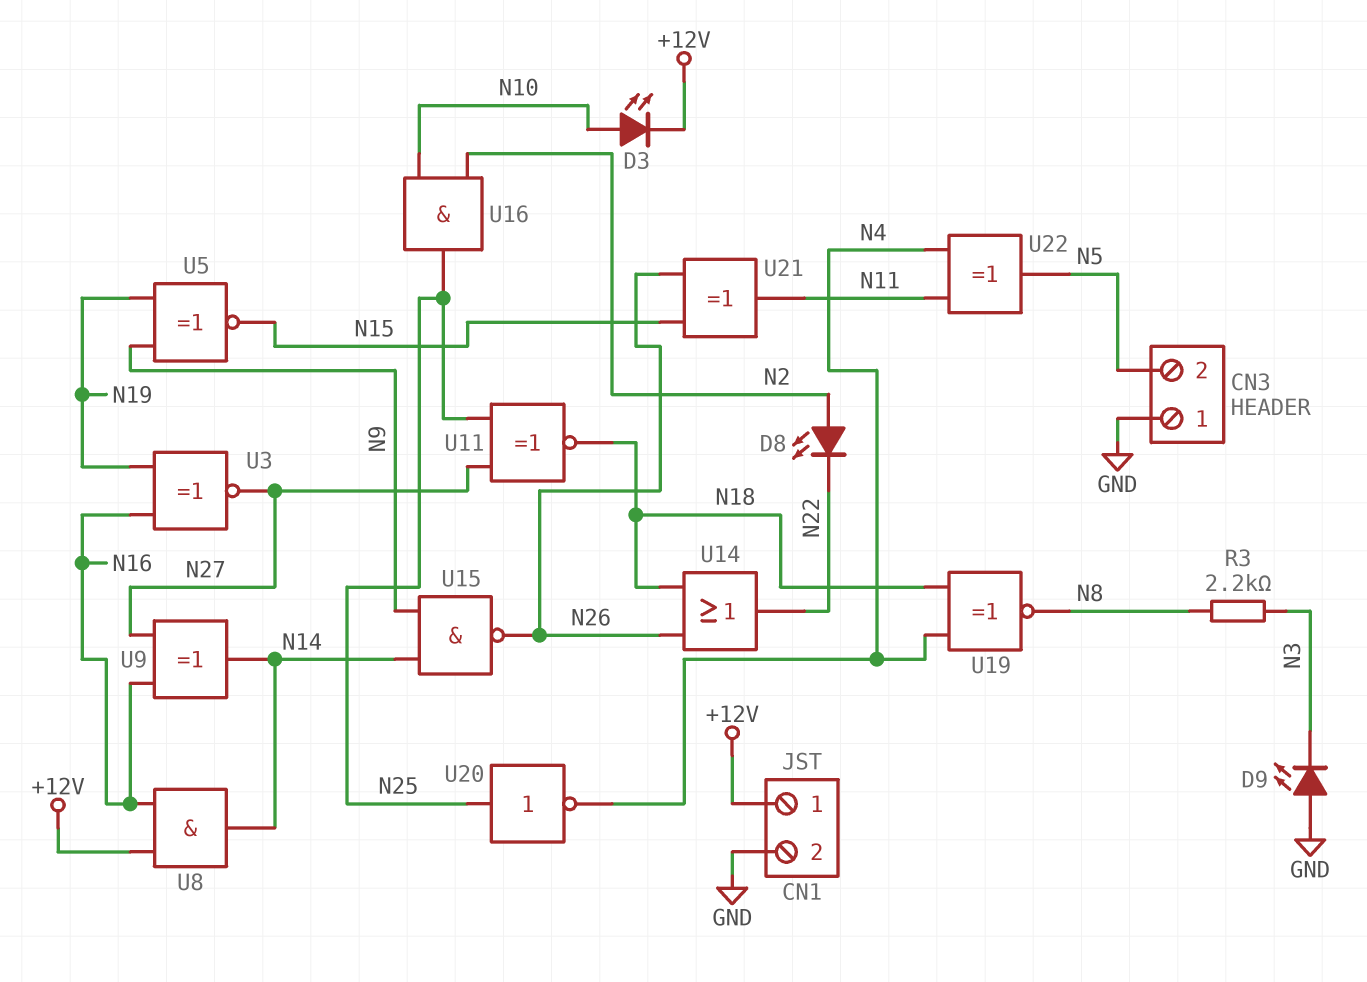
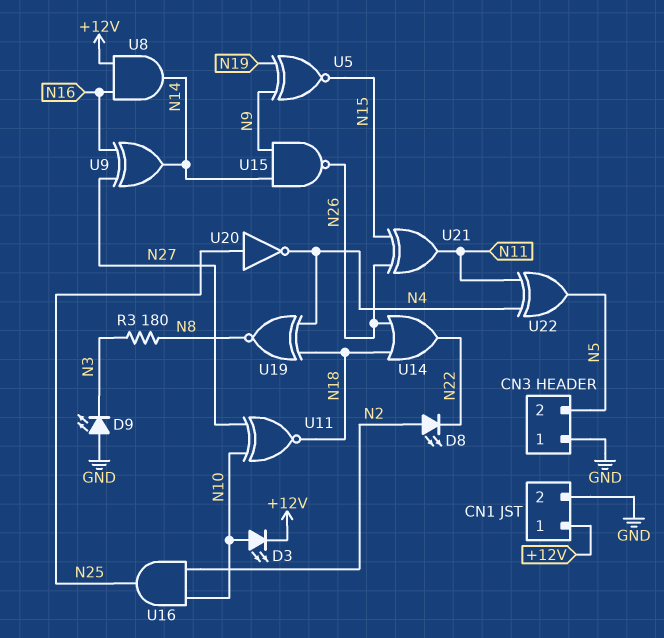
R3: 2.2k (N3, N8) -> 180 (N3, N8)
U3: XNOR (in N16, in N19, out N27) -> none
U11: XNOR (in N25, in N27, out N18) -> XNOR (in N10, in N27, out N18)

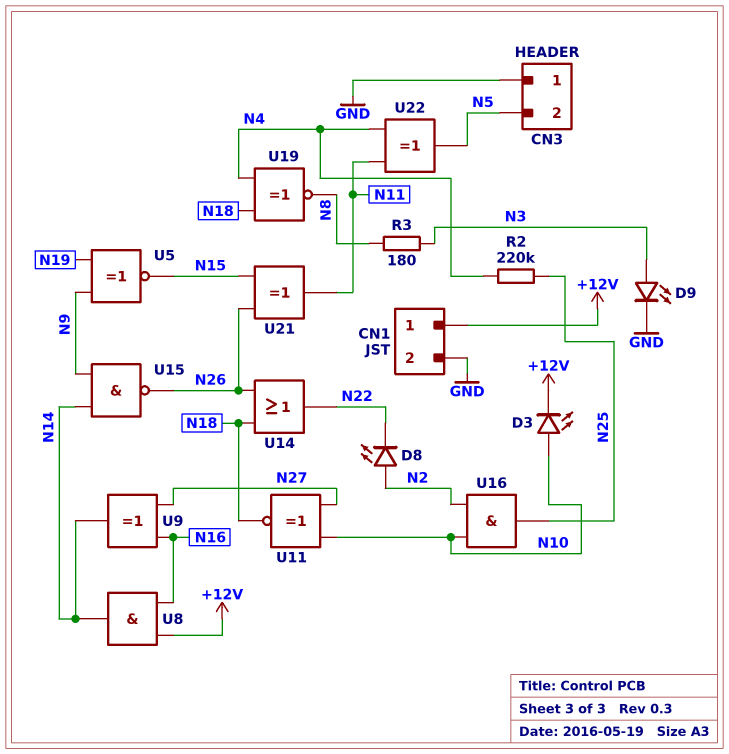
D9: LED (A GND, K N3) -> LED (A N3, K GND)
R2: none -> 220k (N4, N25)
U20: NOT (in N25, out N4) -> none

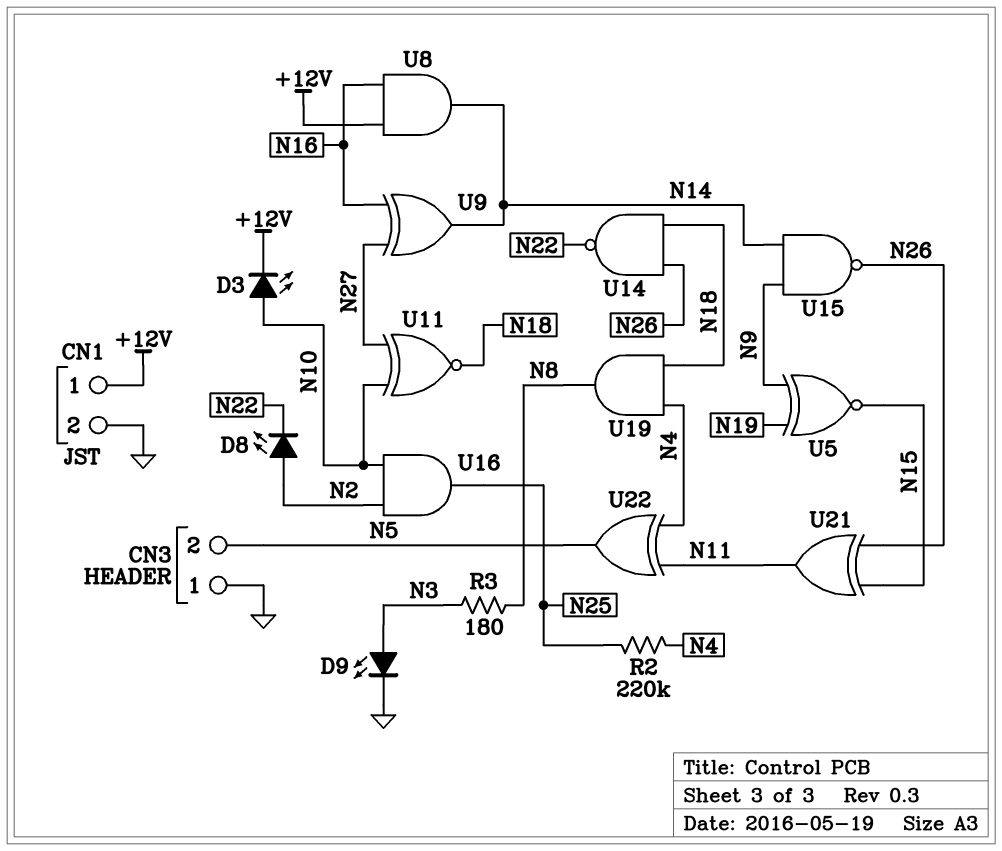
U14: OR (in N18, in N26, out N22) -> NAND (in N18, in N26, out N22)
U19: XNOR (in N4, in N18, out N8) -> AND (in N4, in N18, out N8)

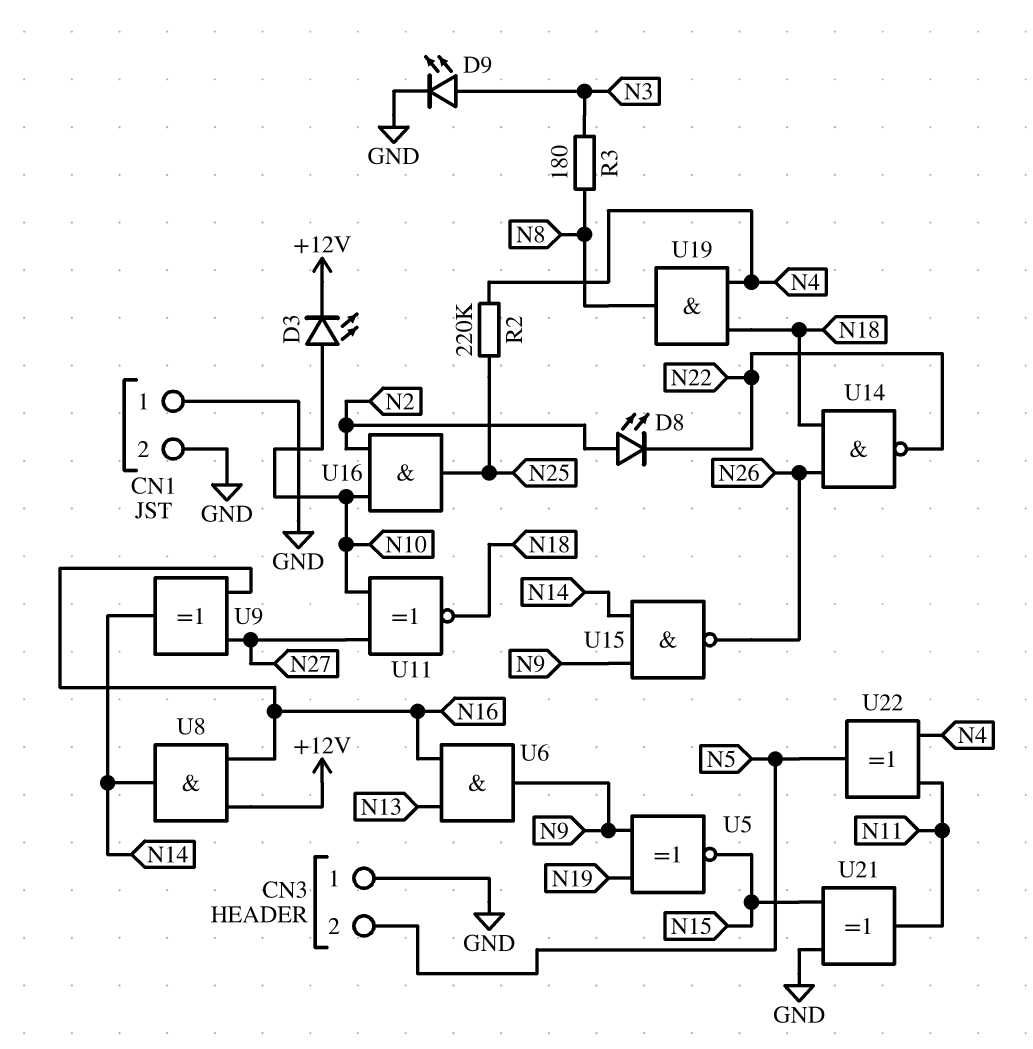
CN1 pin 1: +12V -> GND
U6: none -> AND (in N13, in N16, out N9)
U21: XOR (in N15, in N26, out N11) -> XOR (in GND, in N15, out N11)

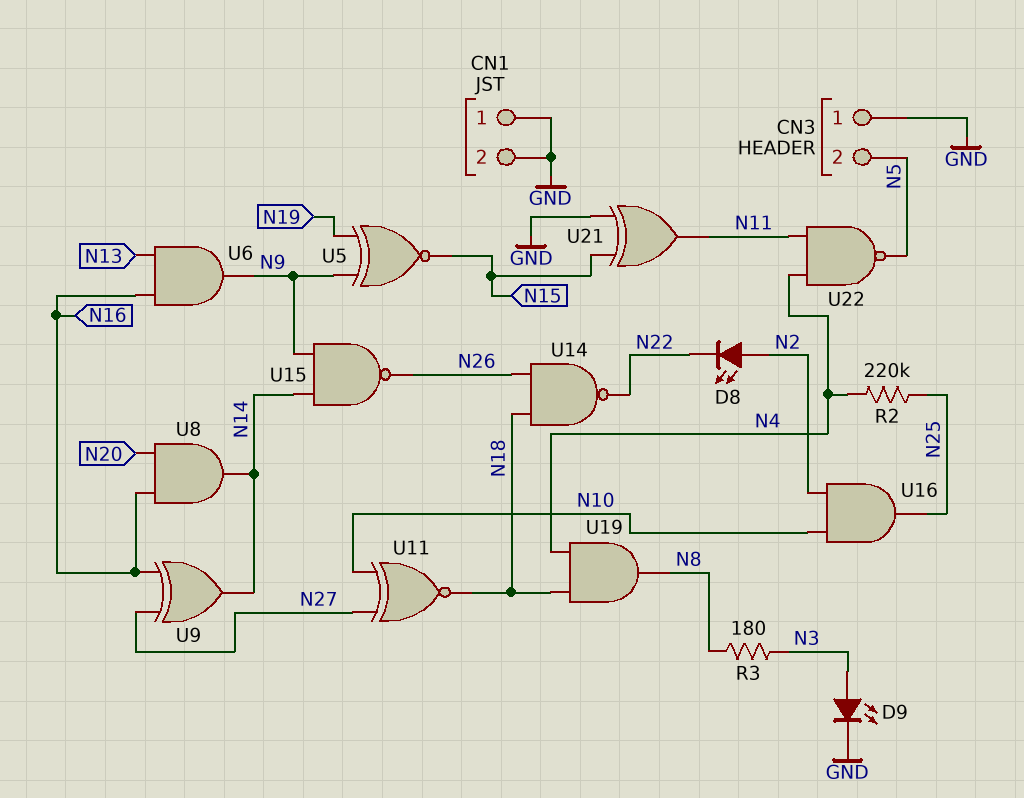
D3: LED (A N10, K +12V) -> none
U8: AND (in +12V, in N16, out N14) -> AND (in N16, in N20, out N14)
U22: XOR (in N4, in N11, out N5) -> NAND (in N4, in N11, out N5)

